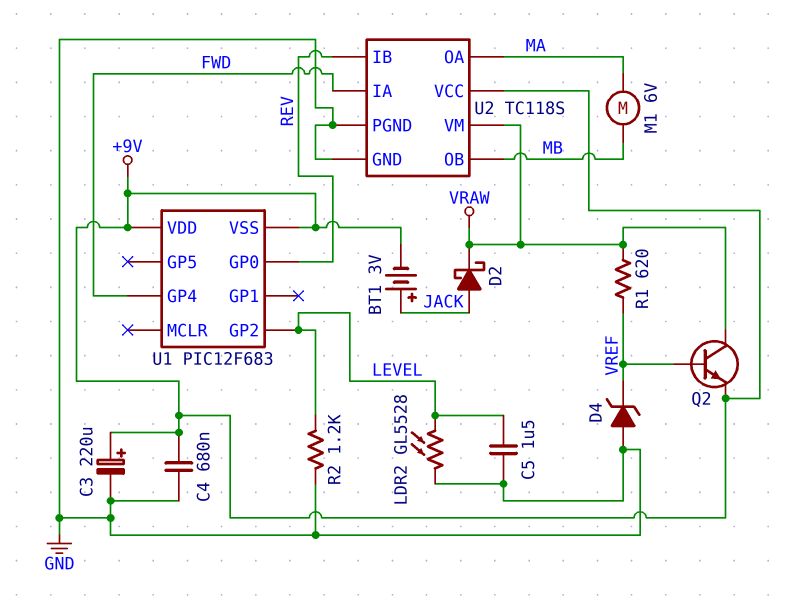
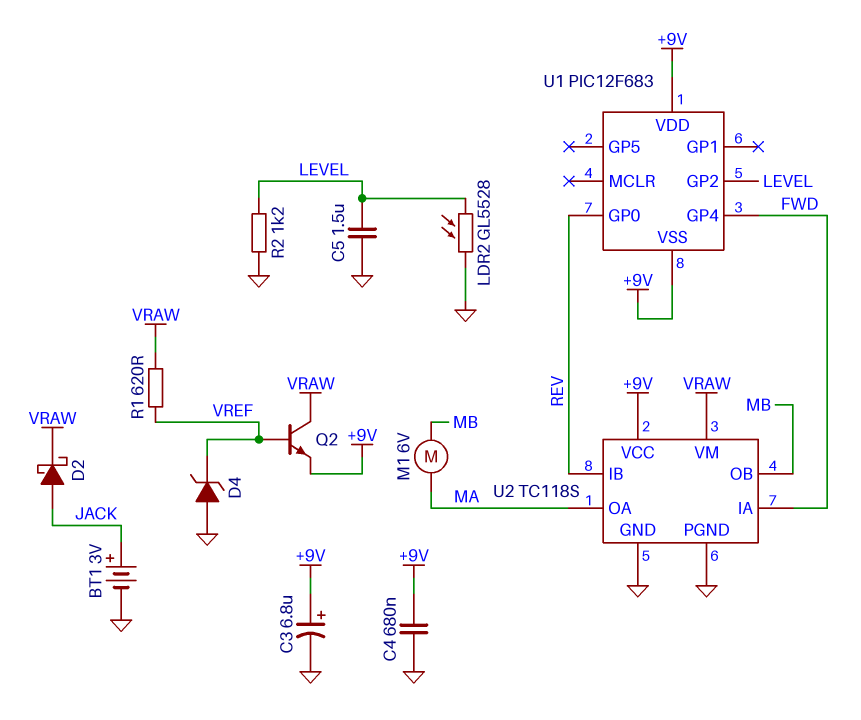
BT1: 3V (plus JACK, minus +9V) -> 3V (plus JACK, minus GND)
C3: 220uF (plus +9V, minus GND) -> 6.8uF (plus +9V, minus GND)

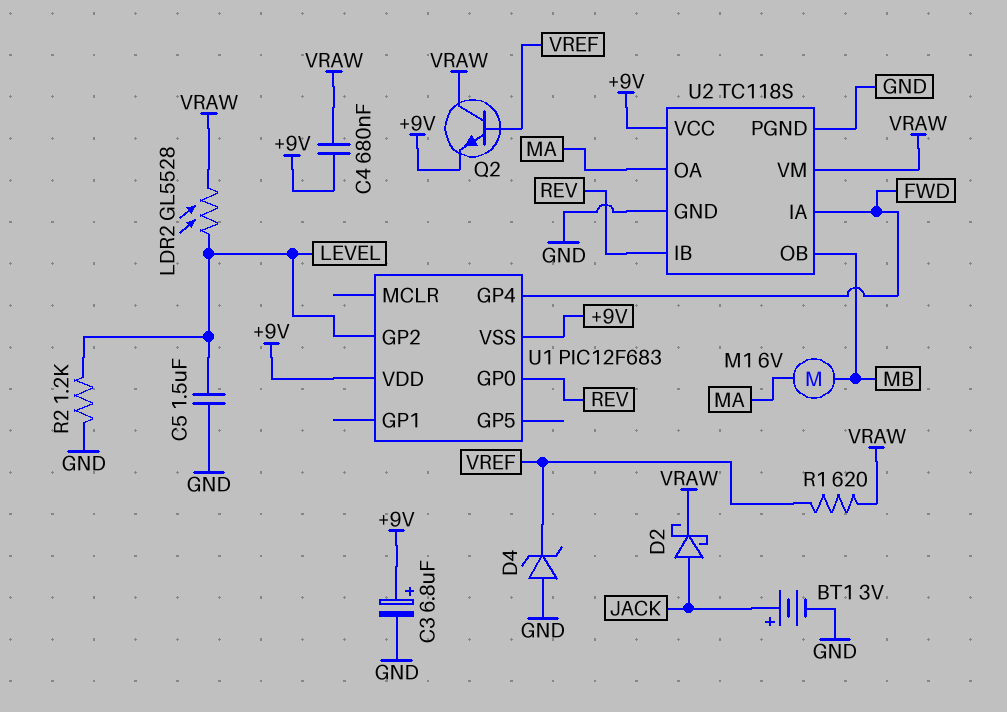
C4: 680nF (+9V, GND) -> 680nF (+9V, VRAW)
LDR2: GL5528 (GND, LEVEL) -> GL5528 (LEVEL, VRAW)

